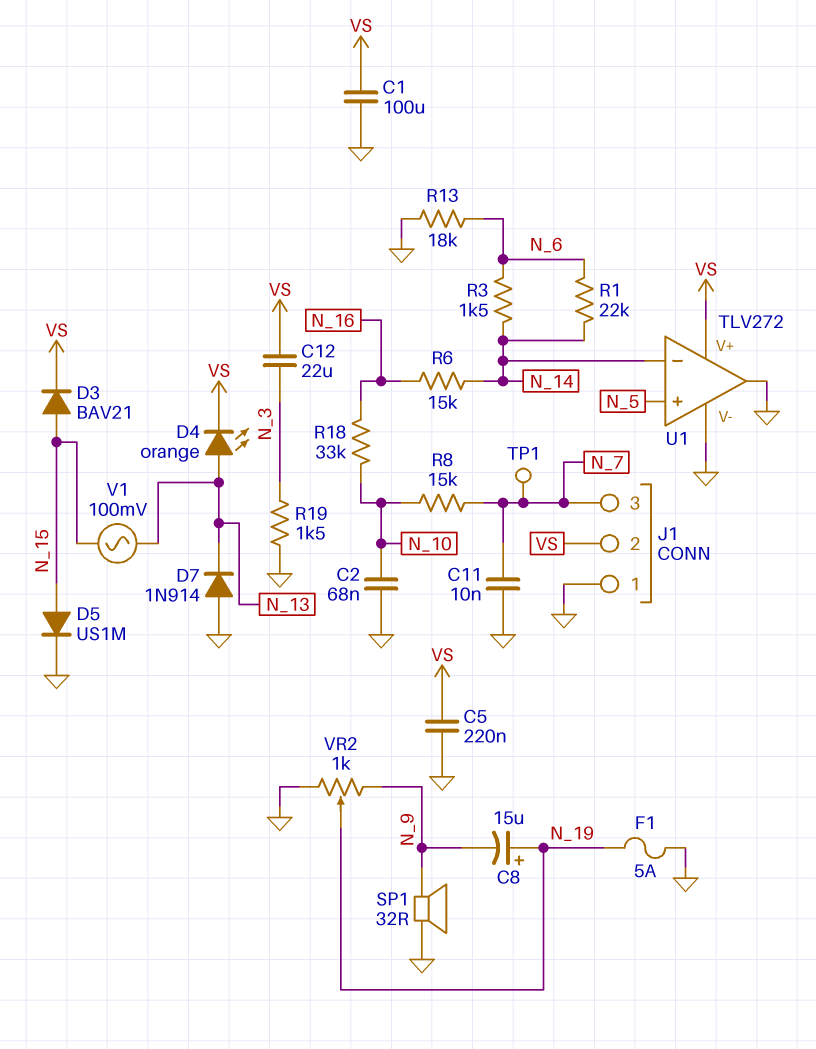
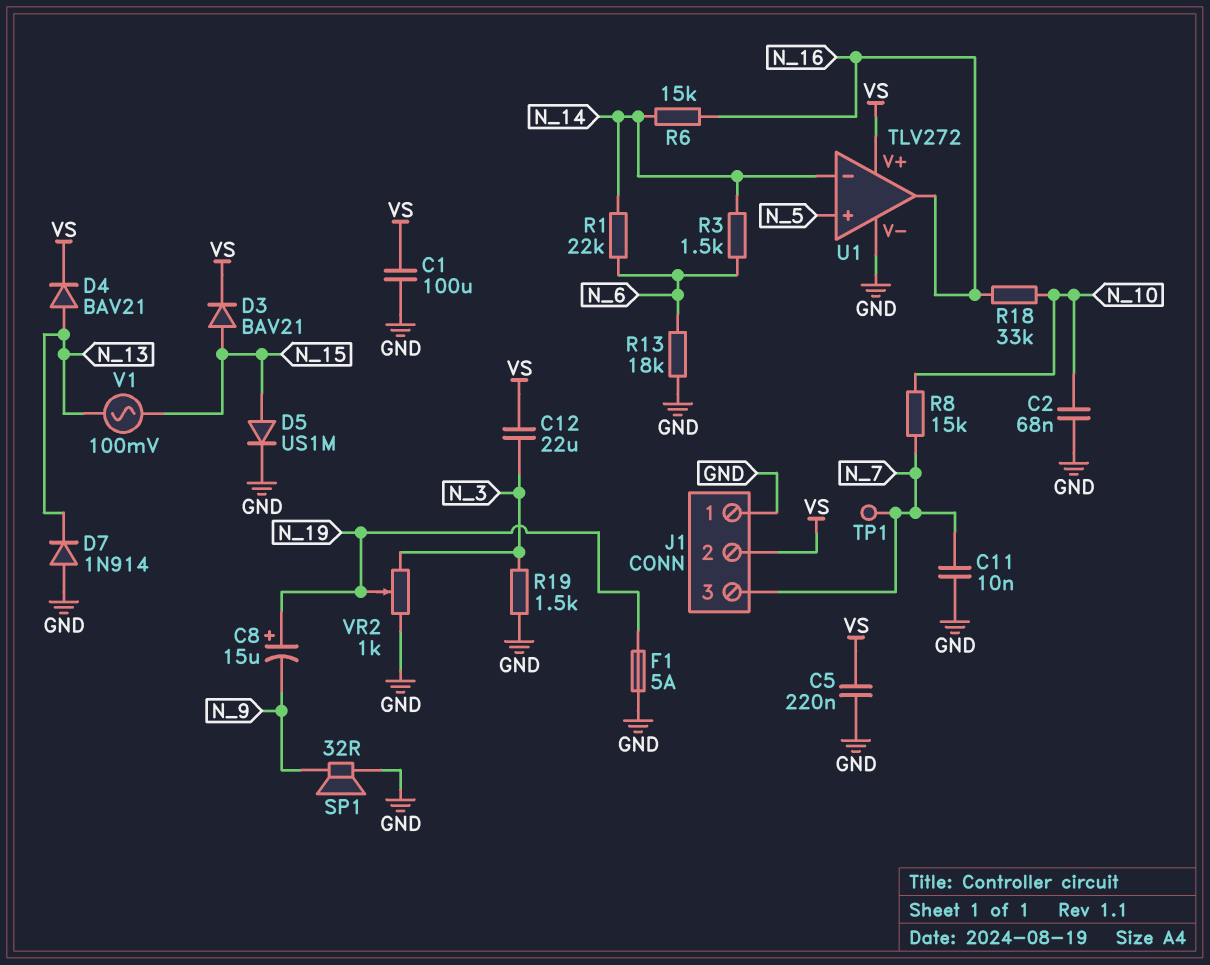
D4: LED orange (A N_13, K VS) -> diode BAV21 (A N_13, K VS)
U1 pin out: GND -> N_16
VR2: 1k (GND, N_9, wiper N_19) -> 1k (GND, N_3, wiper N_19)

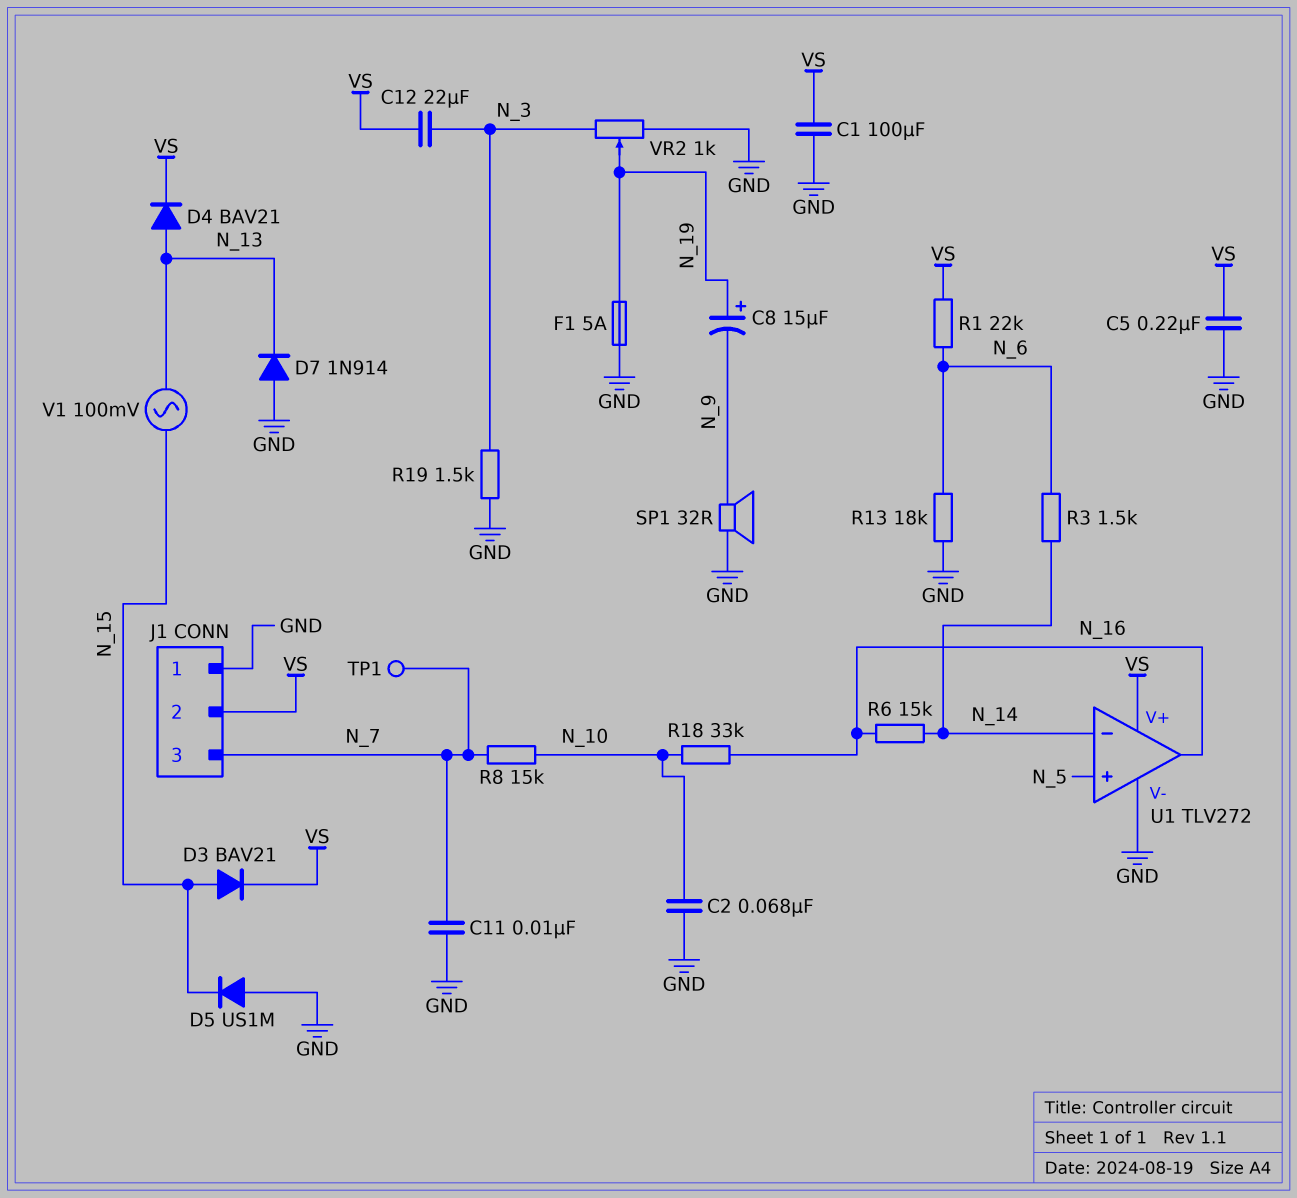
D5: diode US1M (A N_15, K GND) -> diode US1M (A GND, K N_15)
R1: 22k (N_6, N_14) -> 22k (N_6, VS)

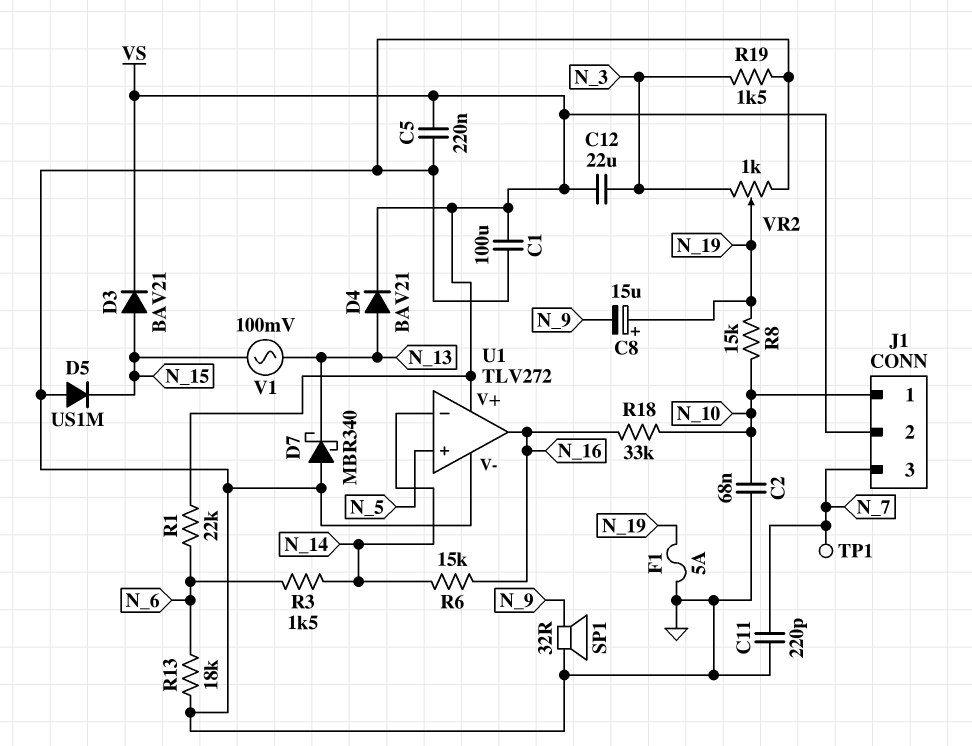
C11: 10nF (GND, N_7) -> 220pF (GND, N_7)
D7: diode 1N914 (A GND, K N_13) -> schottky MBR340 (A GND, K N_13)
J1 pin 1: GND -> N_10
R8: 15k (N_7, N_10) -> 15k (N_10, N_19)

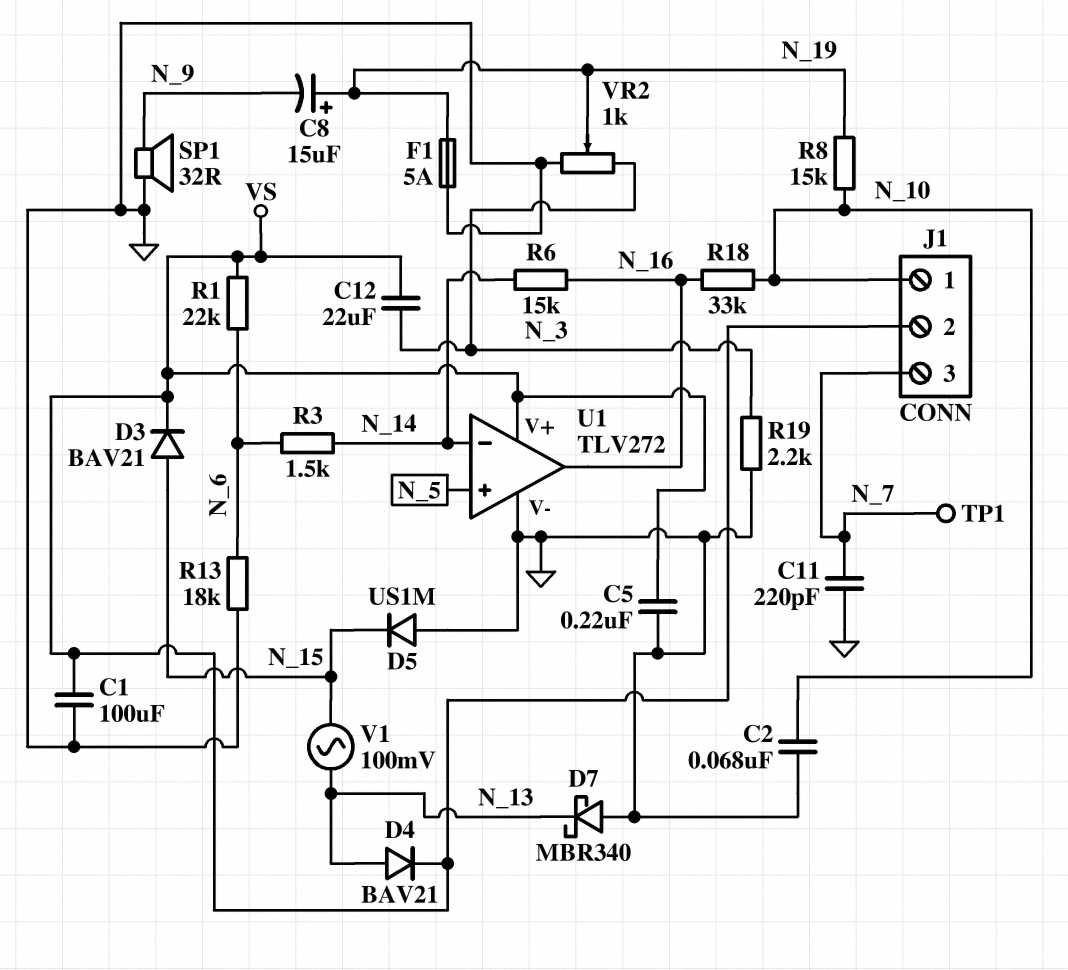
R19: 1.5k (GND, N_3) -> 2.2k (GND, N_3)

